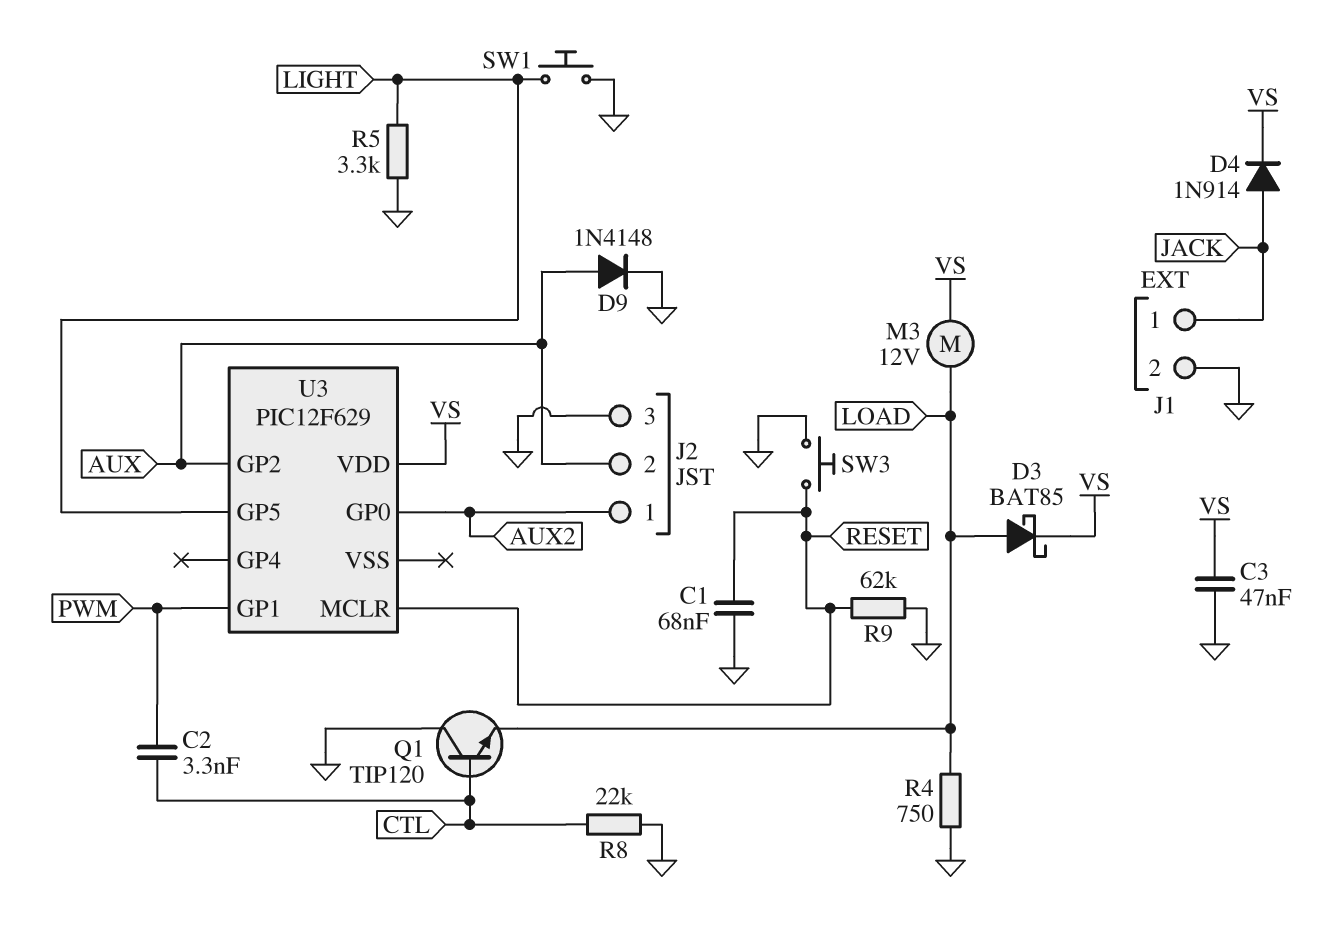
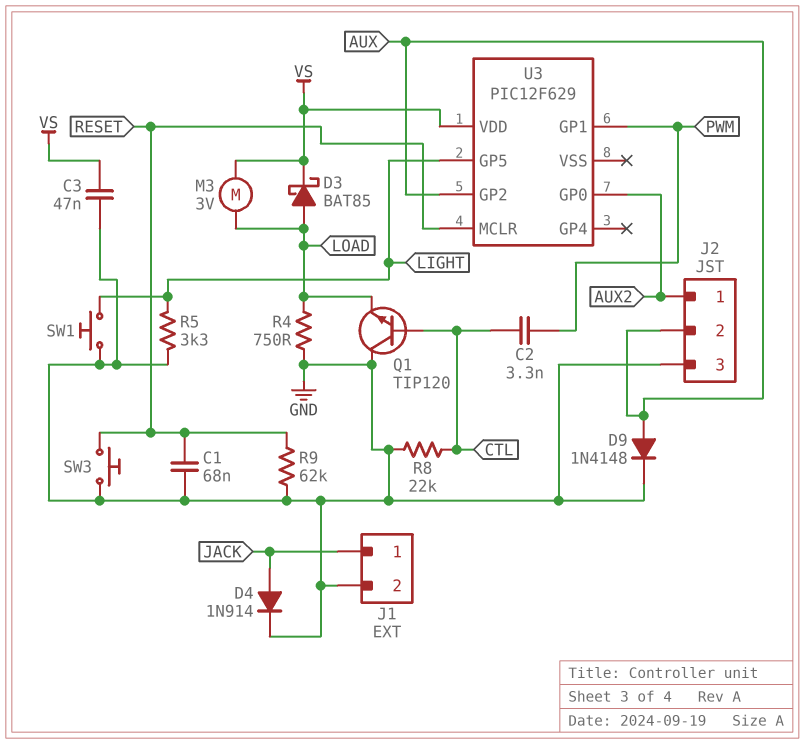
D4: diode 1N914 (A JACK, K VS) -> diode 1N914 (A JACK, K GND)
M3: motor 12V (LOAD, VS) -> motor 3V (LOAD, VS)

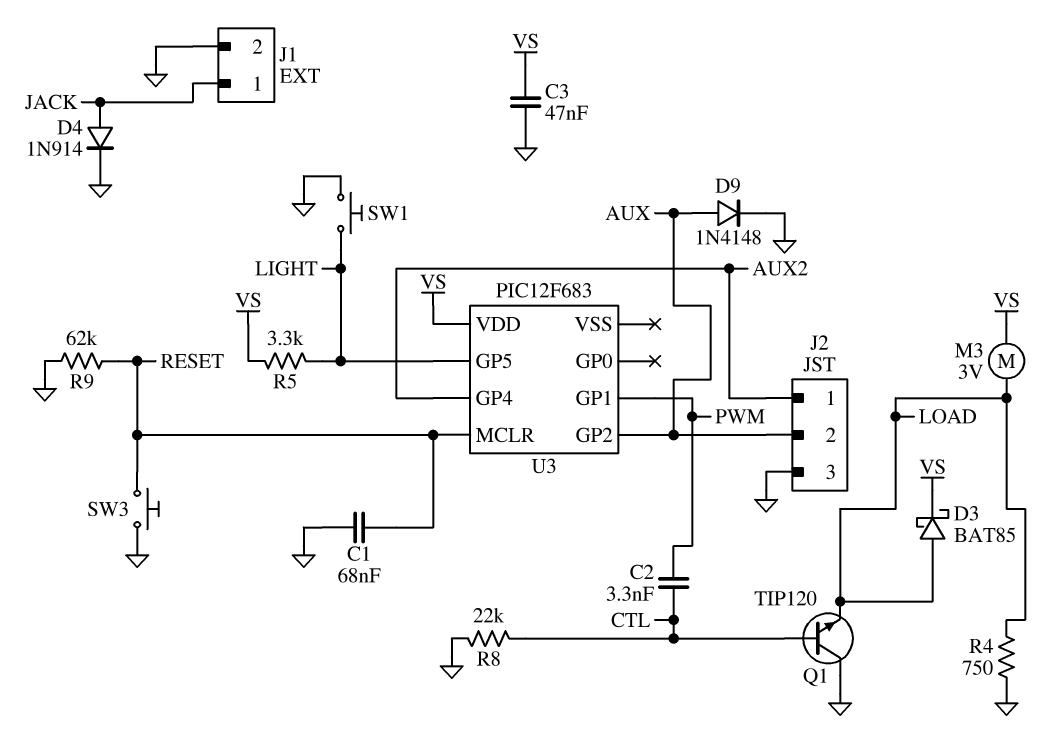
R5: 3.3k (GND, LIGHT) -> 3.3k (LIGHT, VS)
U3: PIC12F629 -> PIC12F683
U3 pin GP0: AUX2 -> none
U3 pin GP4: none -> AUX2

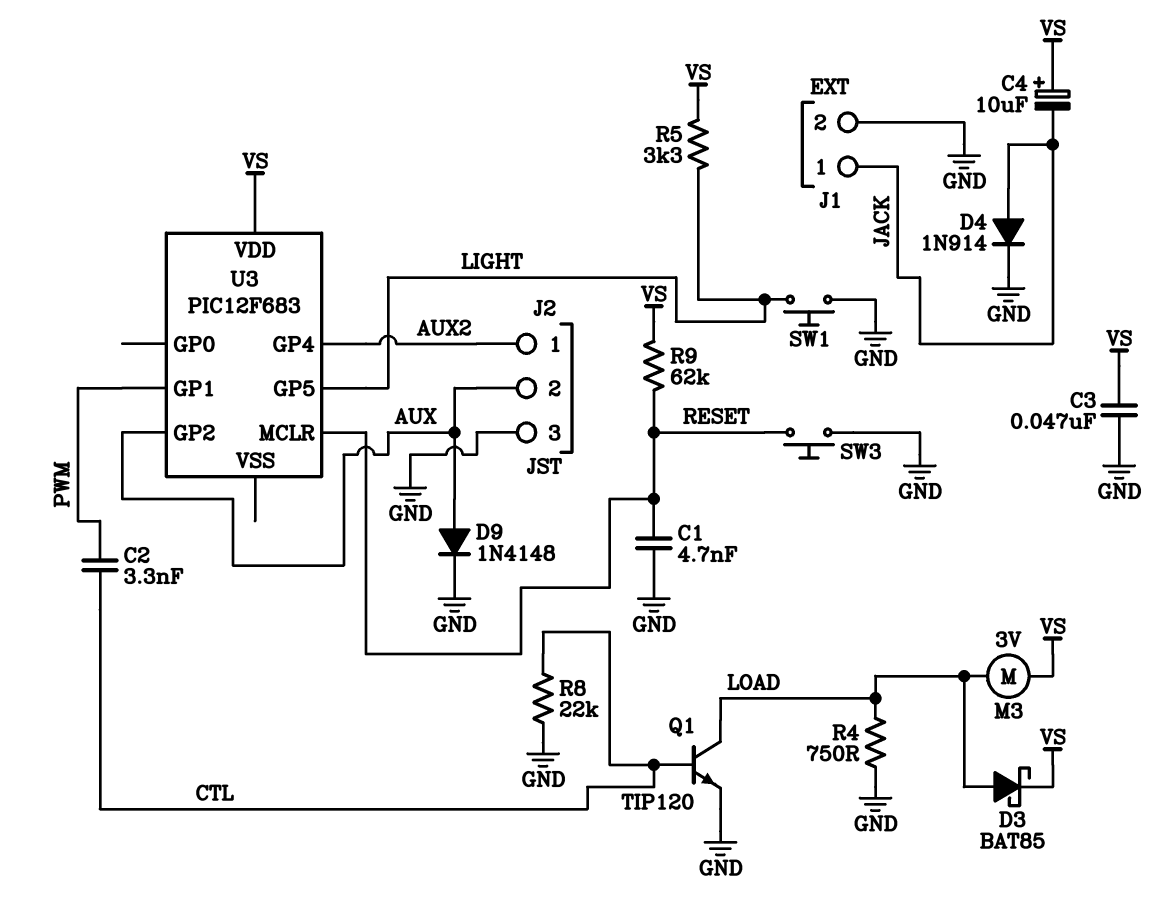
C1: 68nF (GND, RESET) -> 4.7nF (GND, RESET)
C4: none -> 10uF (plus VS, minus JACK)
Q1: NPN TIP120 (B CTL, C GND, E LOAD) -> NPN TIP120 (B CTL, C LOAD, E GND)
R9: 62k (GND, RESET) -> 62k (RESET, VS)

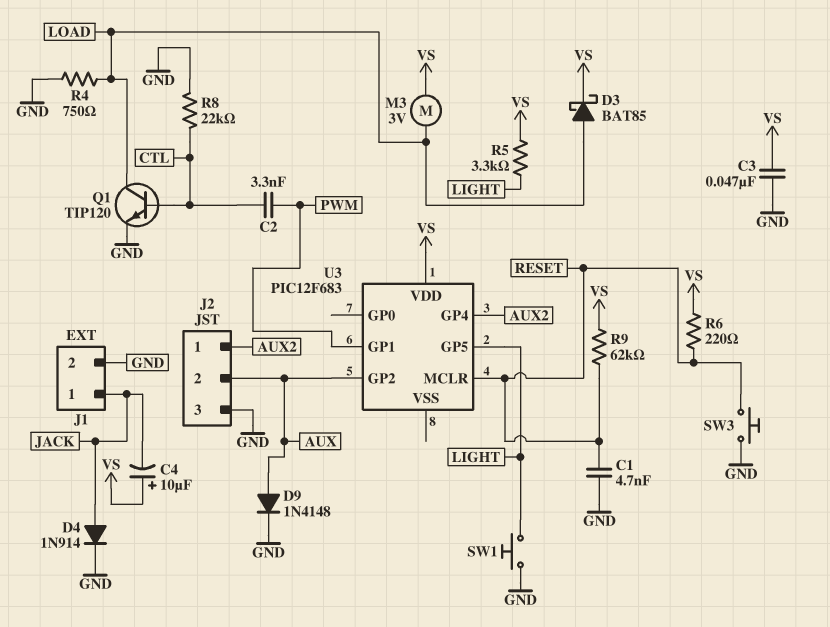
R6: none -> 220 (RESET, VS)

